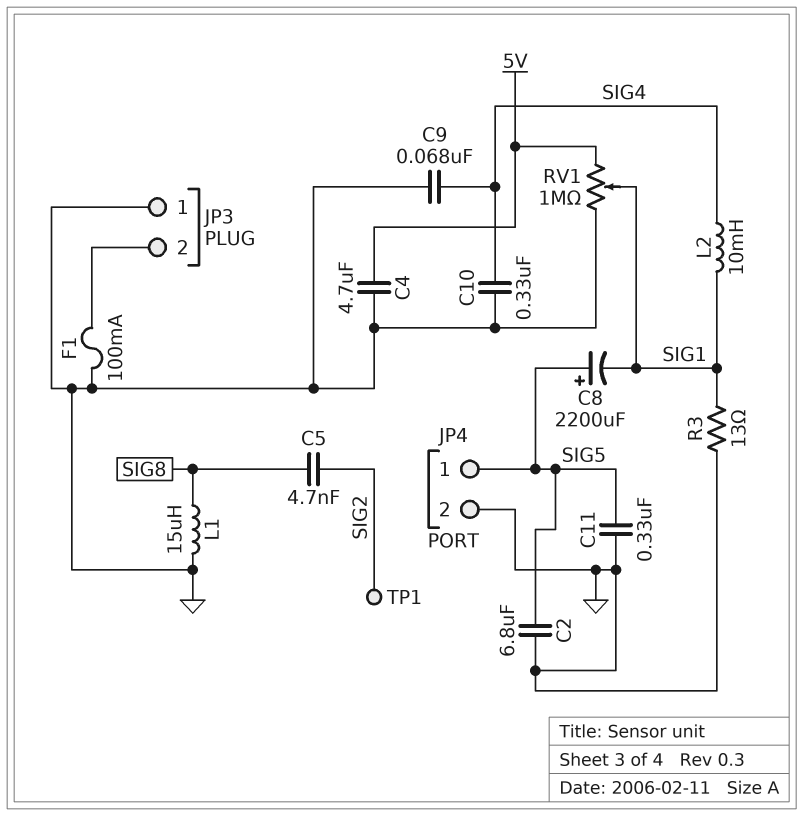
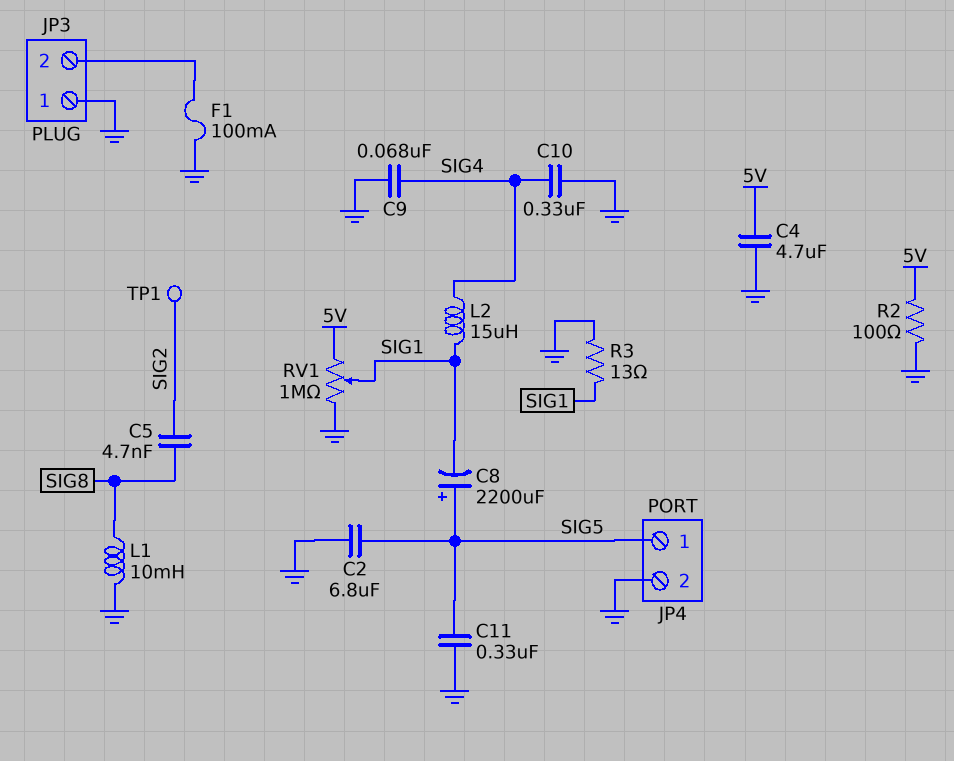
L1: 15uH (GND, SIG8) -> 10mH (GND, SIG8)
L2: 10mH (SIG1, SIG4) -> 15uH (SIG1, SIG4)
R2: none -> 100 (5V, GND)

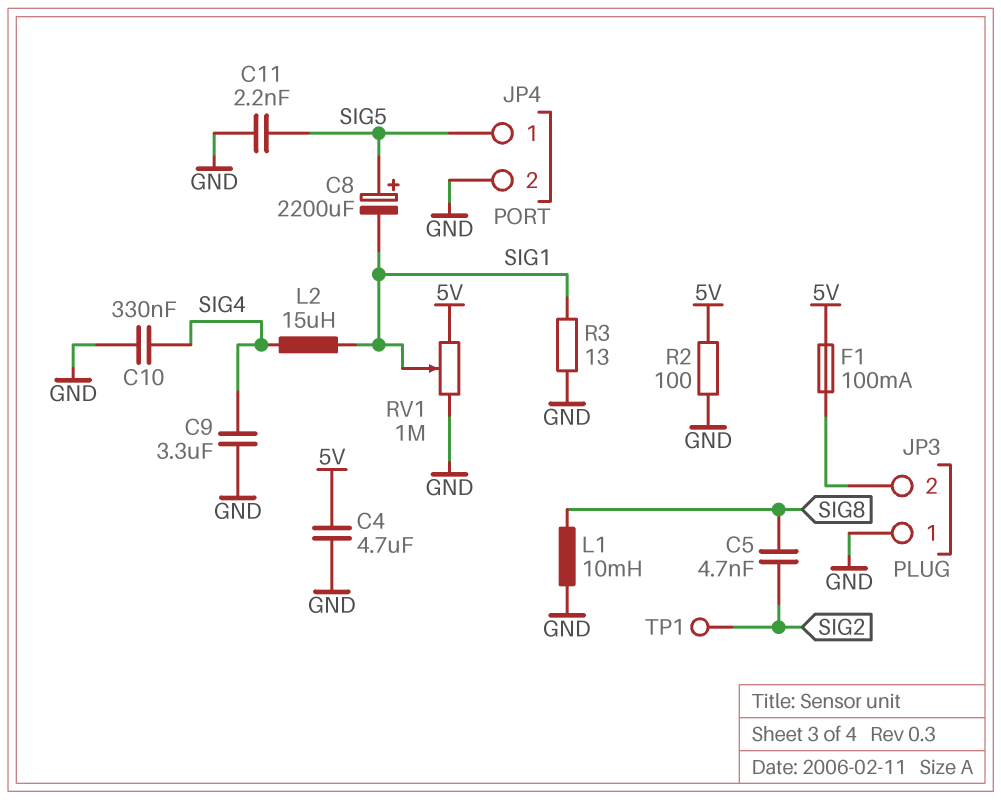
C2: 6.8uF (GND, SIG5) -> none
C9: 68nF (GND, SIG4) -> 3.3uF (GND, SIG4)
C11: 330nF (GND, SIG5) -> 2.2nF (GND, SIG5)
F1: 100mA (GND, JP3/2) -> 100mA (5V, JP3/2)

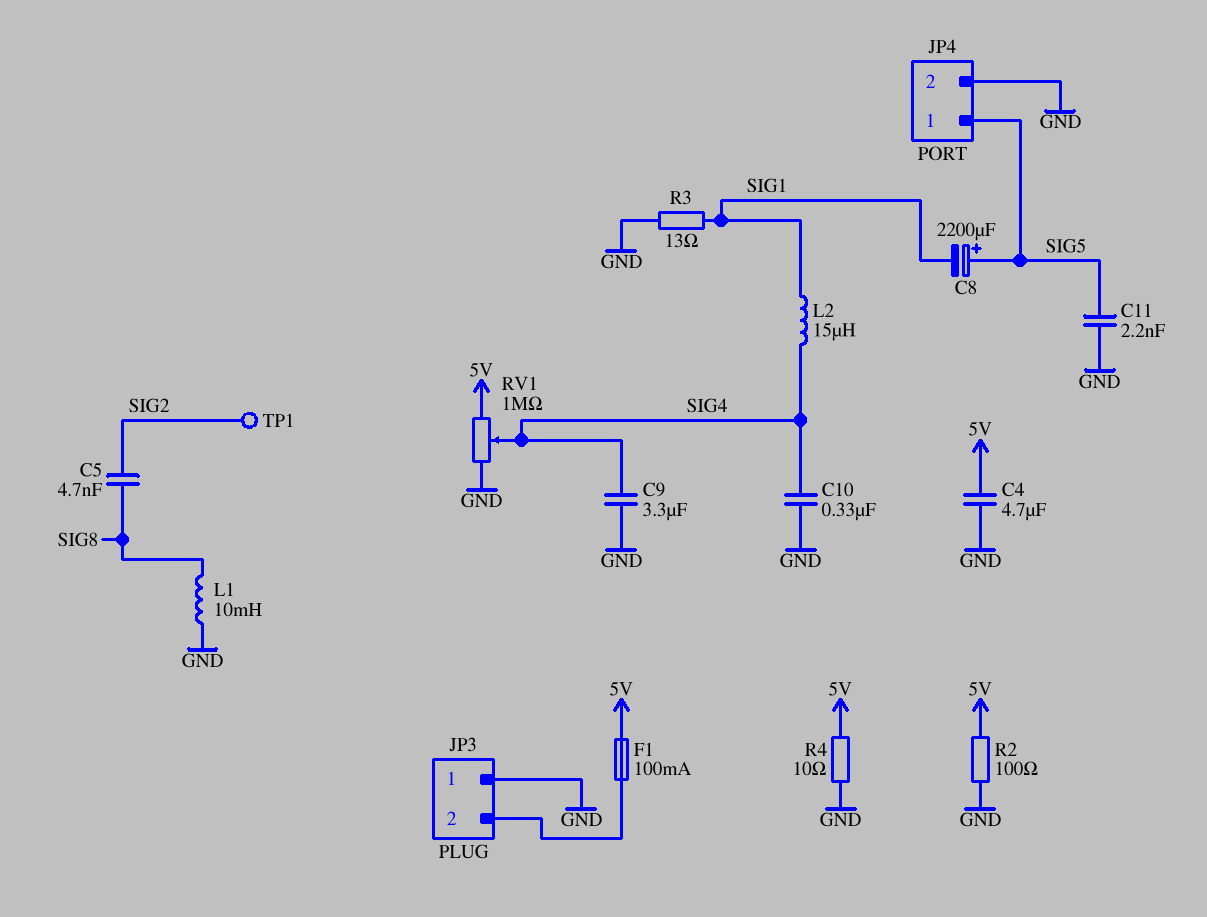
R4: none -> 10 (5V, GND)
RV1: 1M (5V, GND, wiper SIG1) -> 1M (5V, GND, wiper SIG4)

